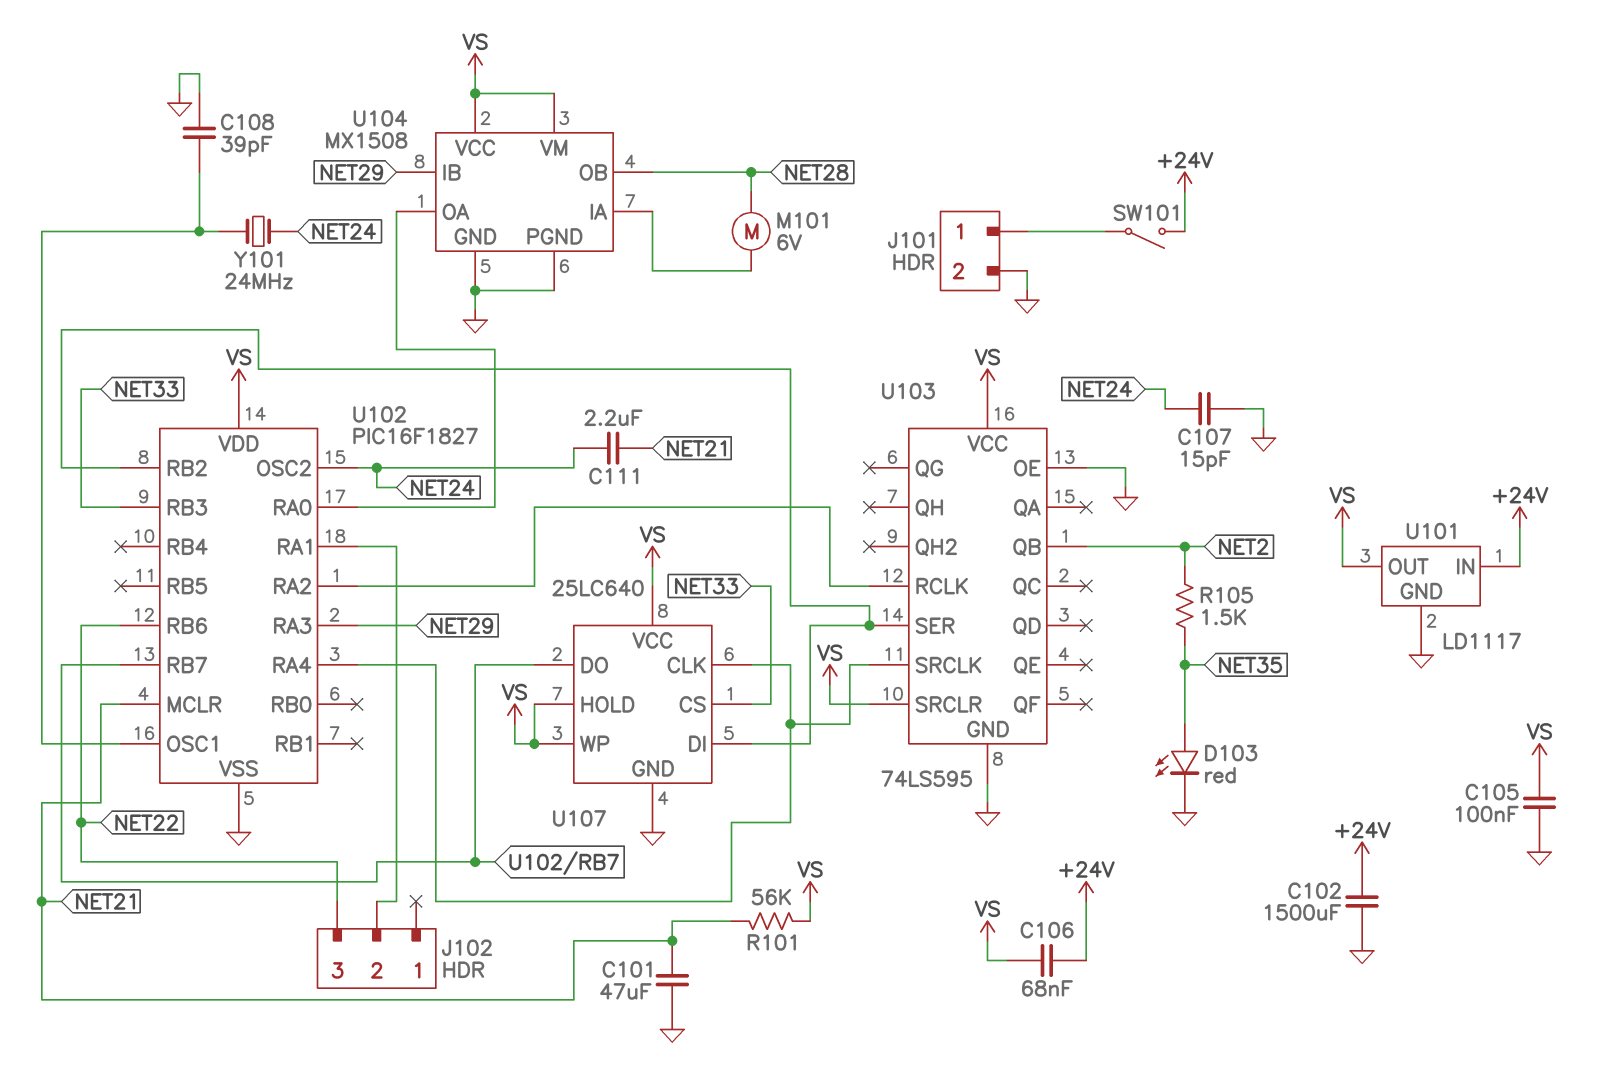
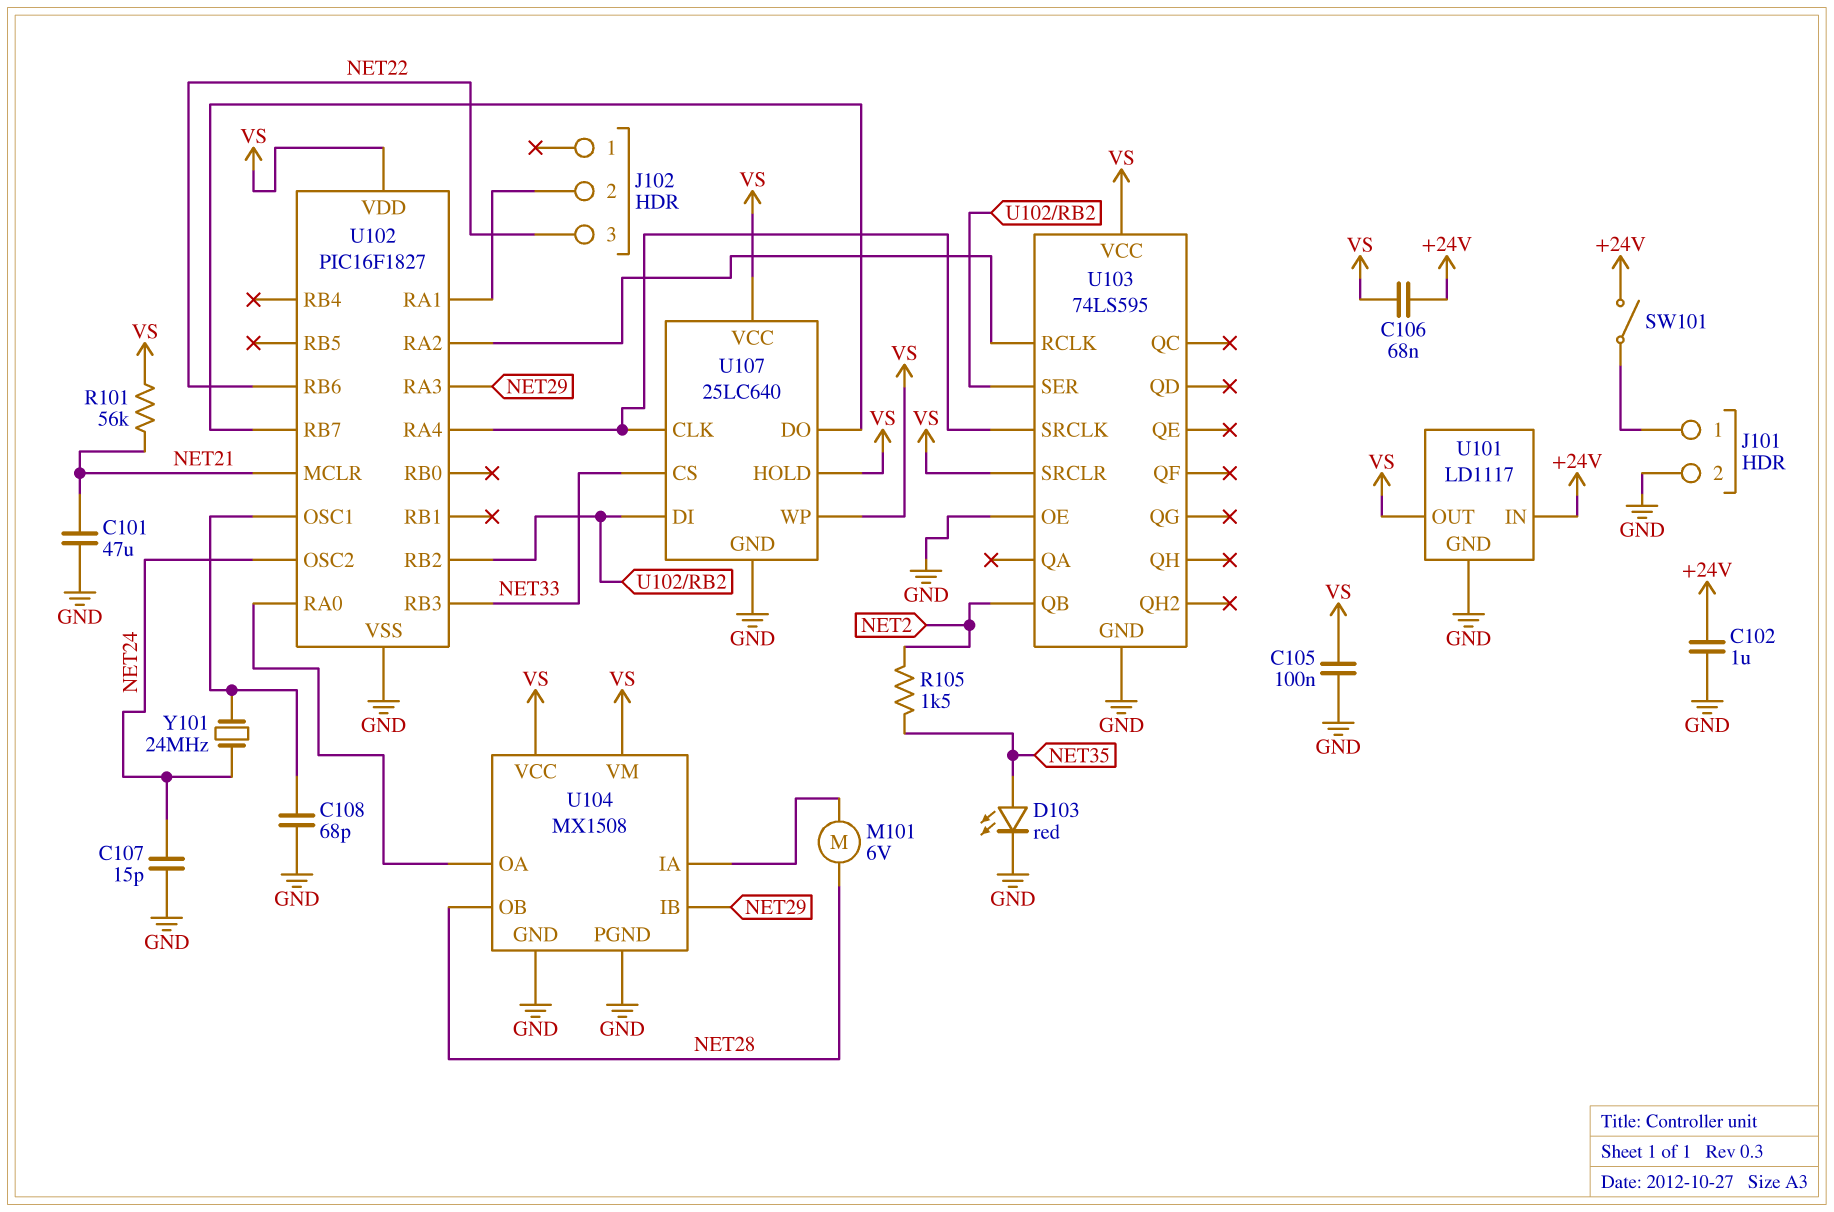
C102: 1500uF (+24V, GND) -> 1uF (+24V, GND)
C108: 39pF (GND, U102/OSC1) -> 68pF (GND, U102/OSC1)
C111: 2.2uF (NET21, NET24) -> none

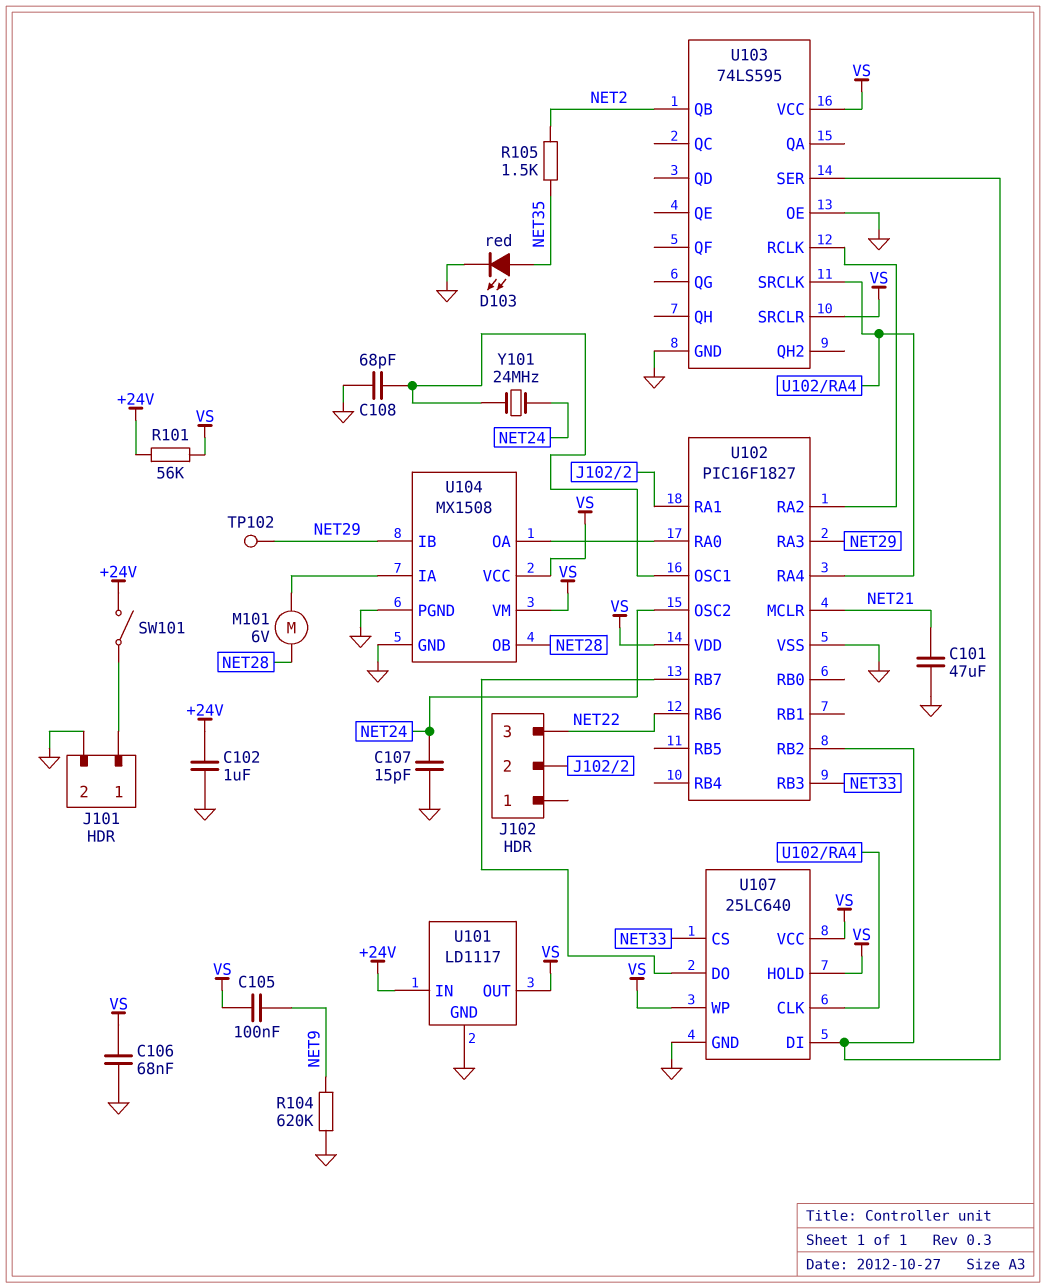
C105: 100nF (GND, VS) -> 100nF (NET9, VS)
C106: 68nF (+24V, VS) -> 68nF (GND, VS)
R101: 56k (NET21, VS) -> 56k (+24V, VS)
R104: none -> 620k (GND, NET9)
TP102: none -> test point (NET29)

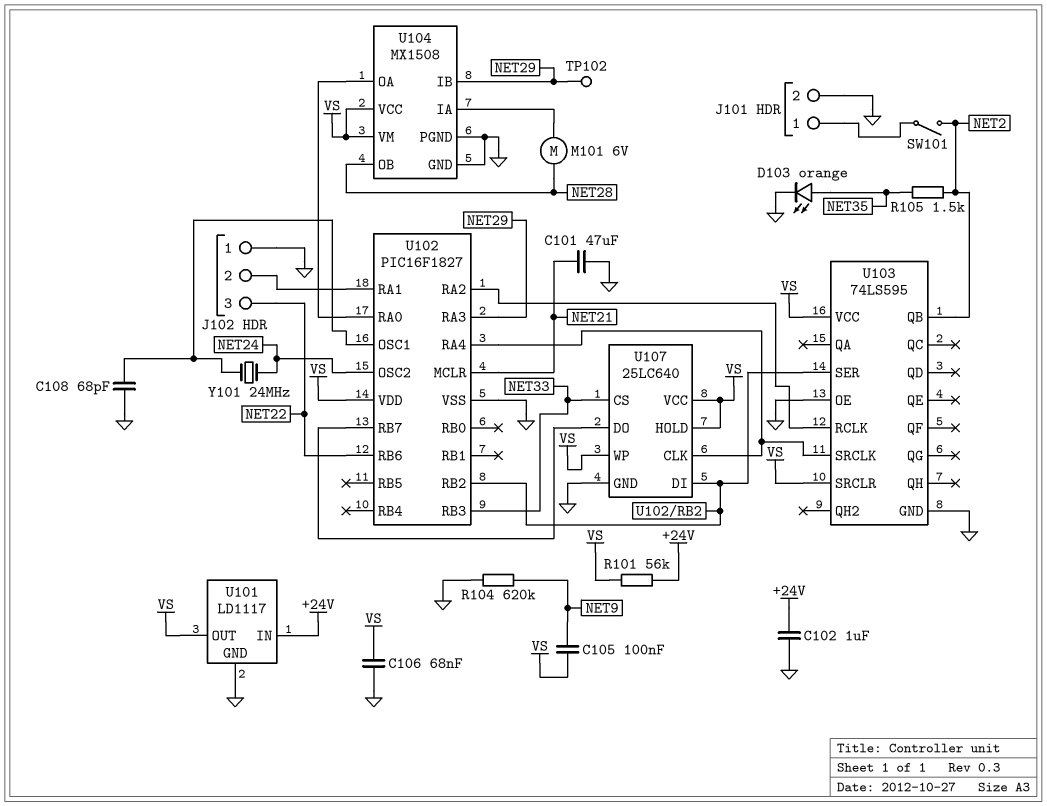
C107: 15pF (GND, NET24) -> none
D103: LED red (A NET35, K GND) -> LED orange (A NET35, K GND)
J102 pin 1: none -> GND
SW101: switch (+24V, J101/1) -> switch (J101/1, NET2)

